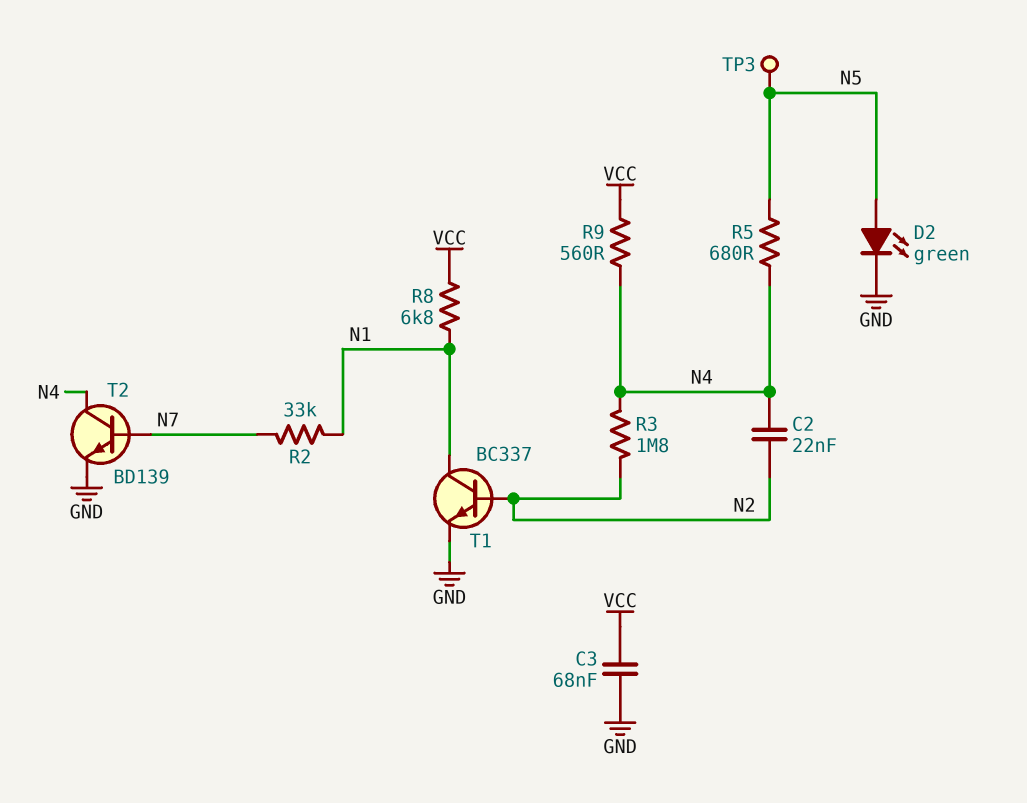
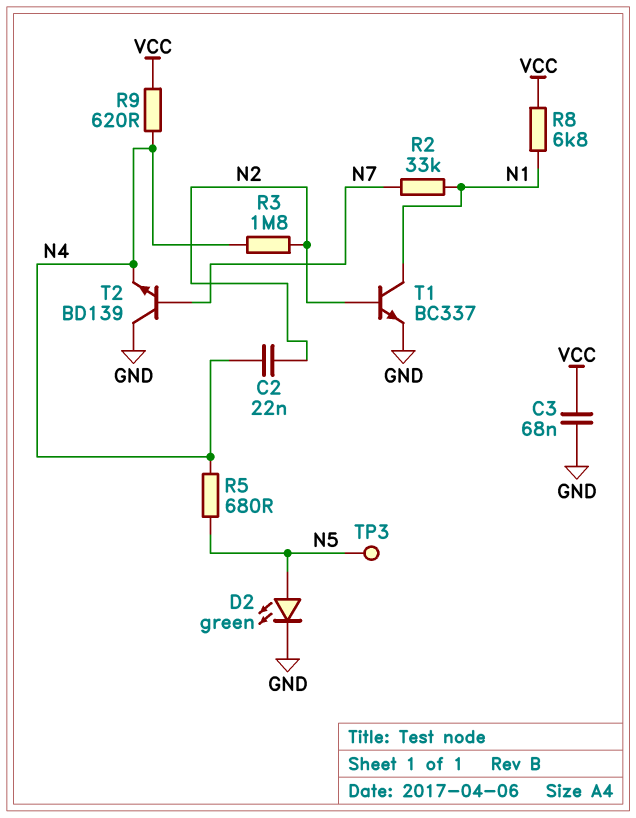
R9: 560 (N4, VCC) -> 620 (N4, VCC)
T2: NPN BD139 (B N7, C N4, E GND) -> NPN BD139 (B N7, C GND, E N4)

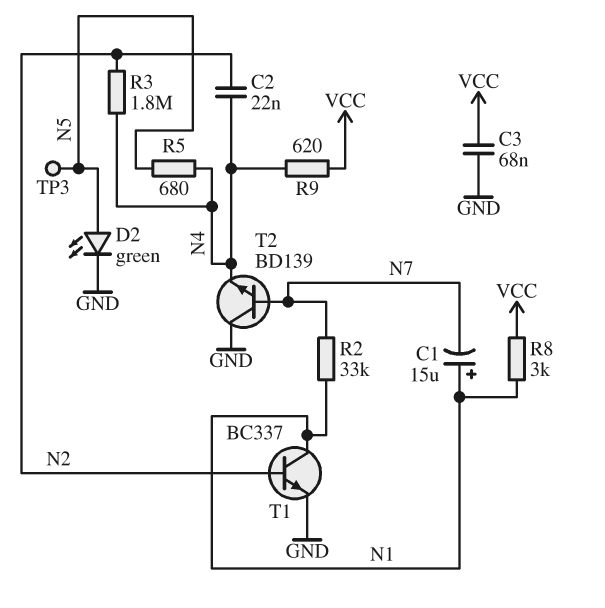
C1: none -> 15uF (plus N1, minus N7)
R8: 6.8k (N1, VCC) -> 3k (N1, VCC)

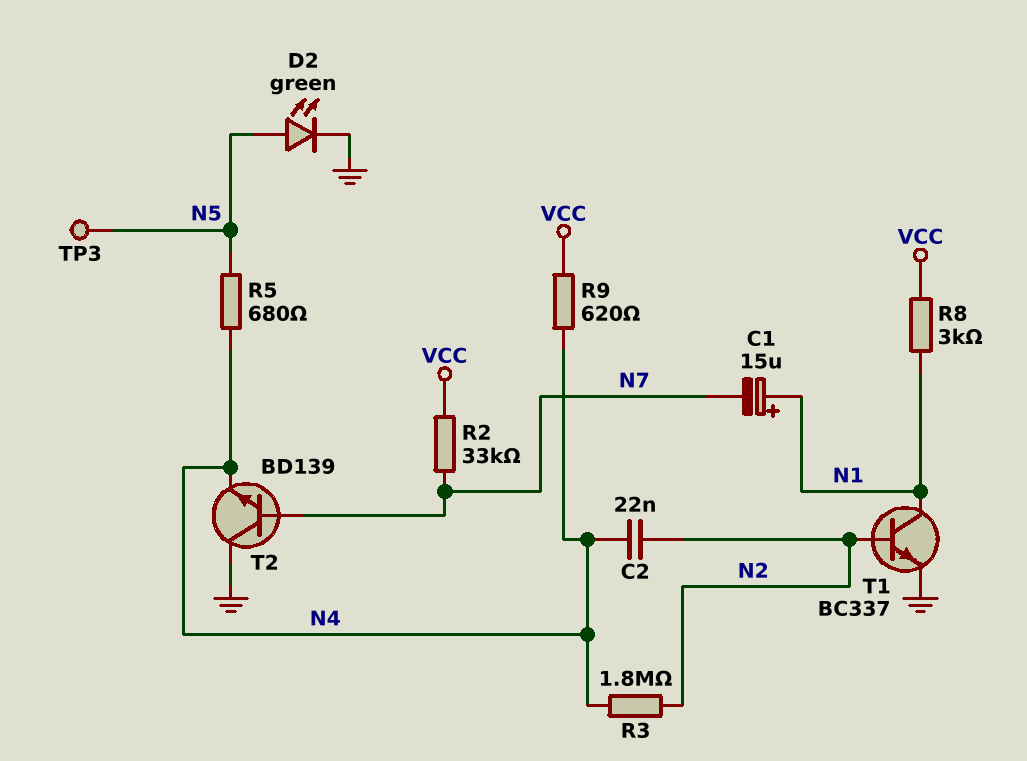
C3: 68nF (GND, VCC) -> none
R2: 33k (N1, N7) -> 33k (N7, VCC)

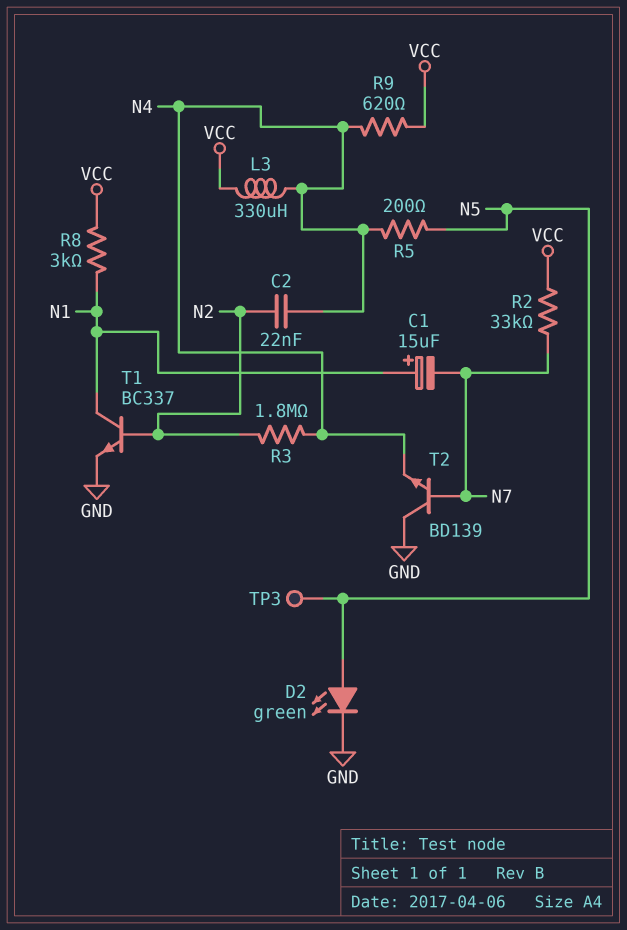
L3: none -> 330uH (N4, VCC)
R5: 680 (N4, N5) -> 200 (N4, N5)

